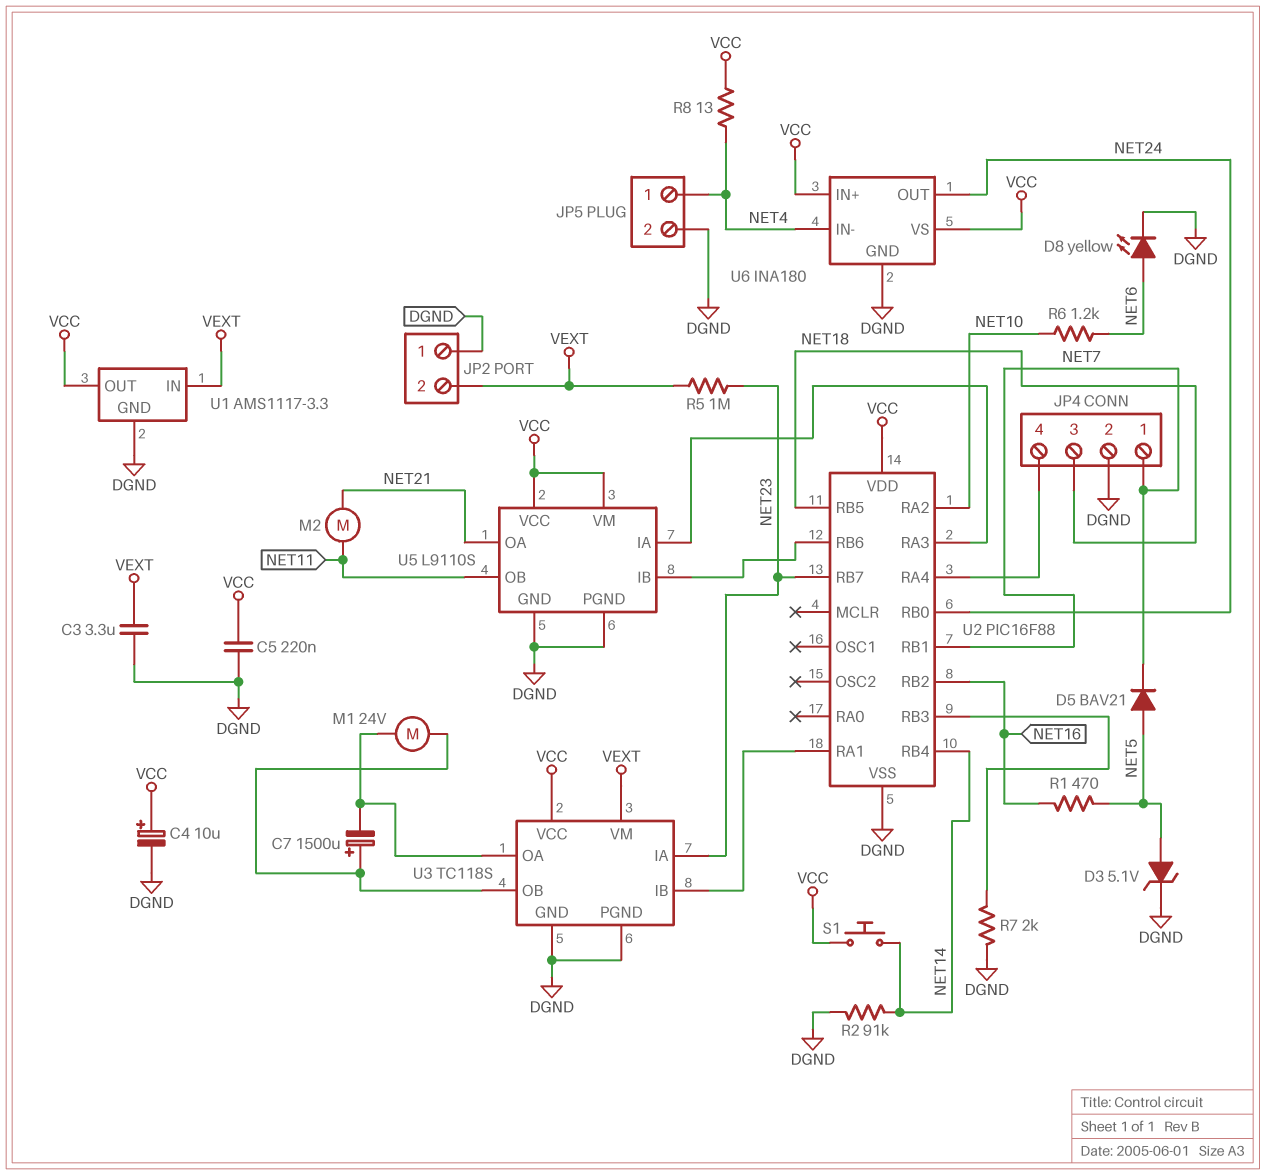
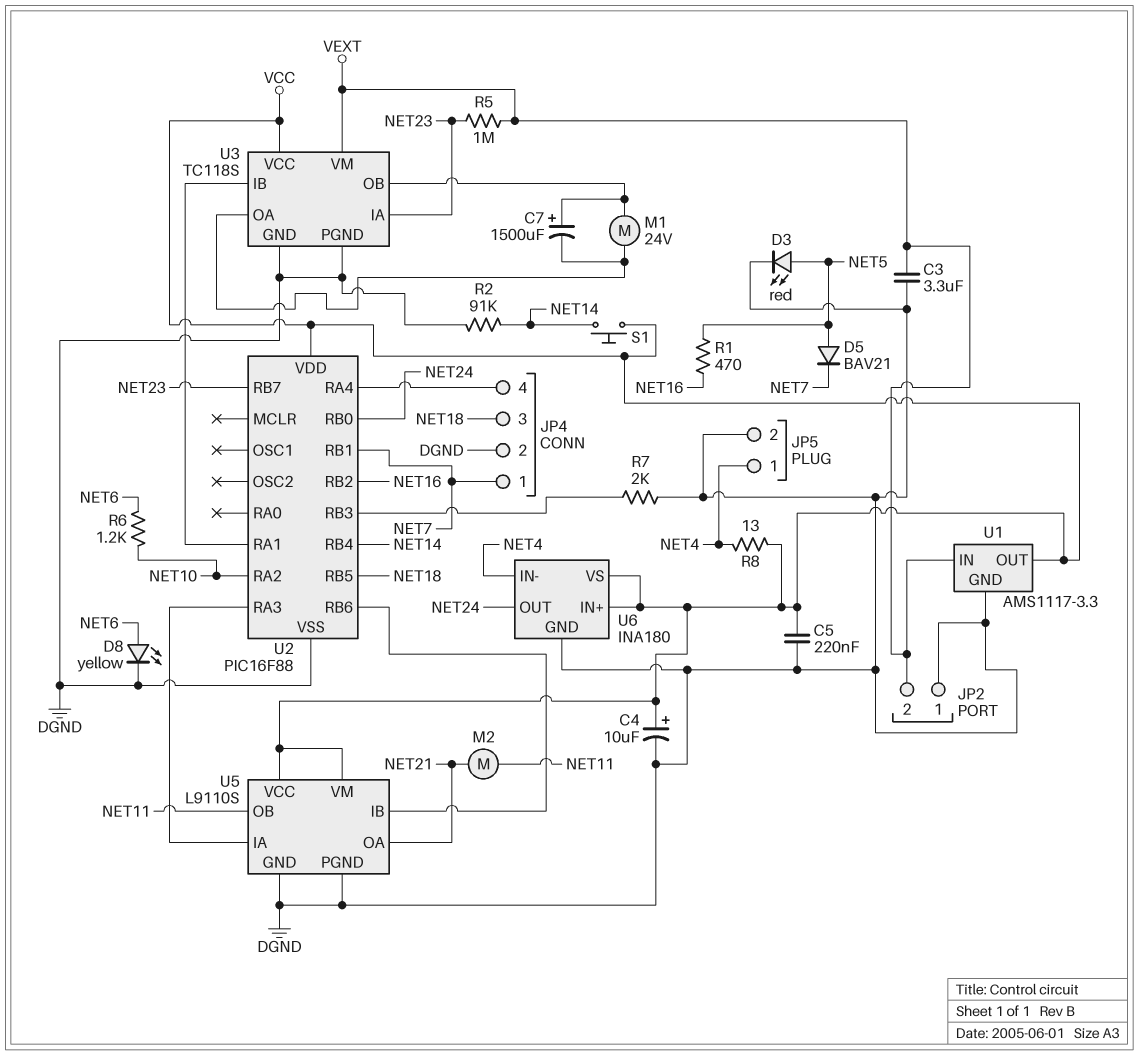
D3: zener 5.1V (A NET5, K DGND) -> LED red (A NET5, K DGND)

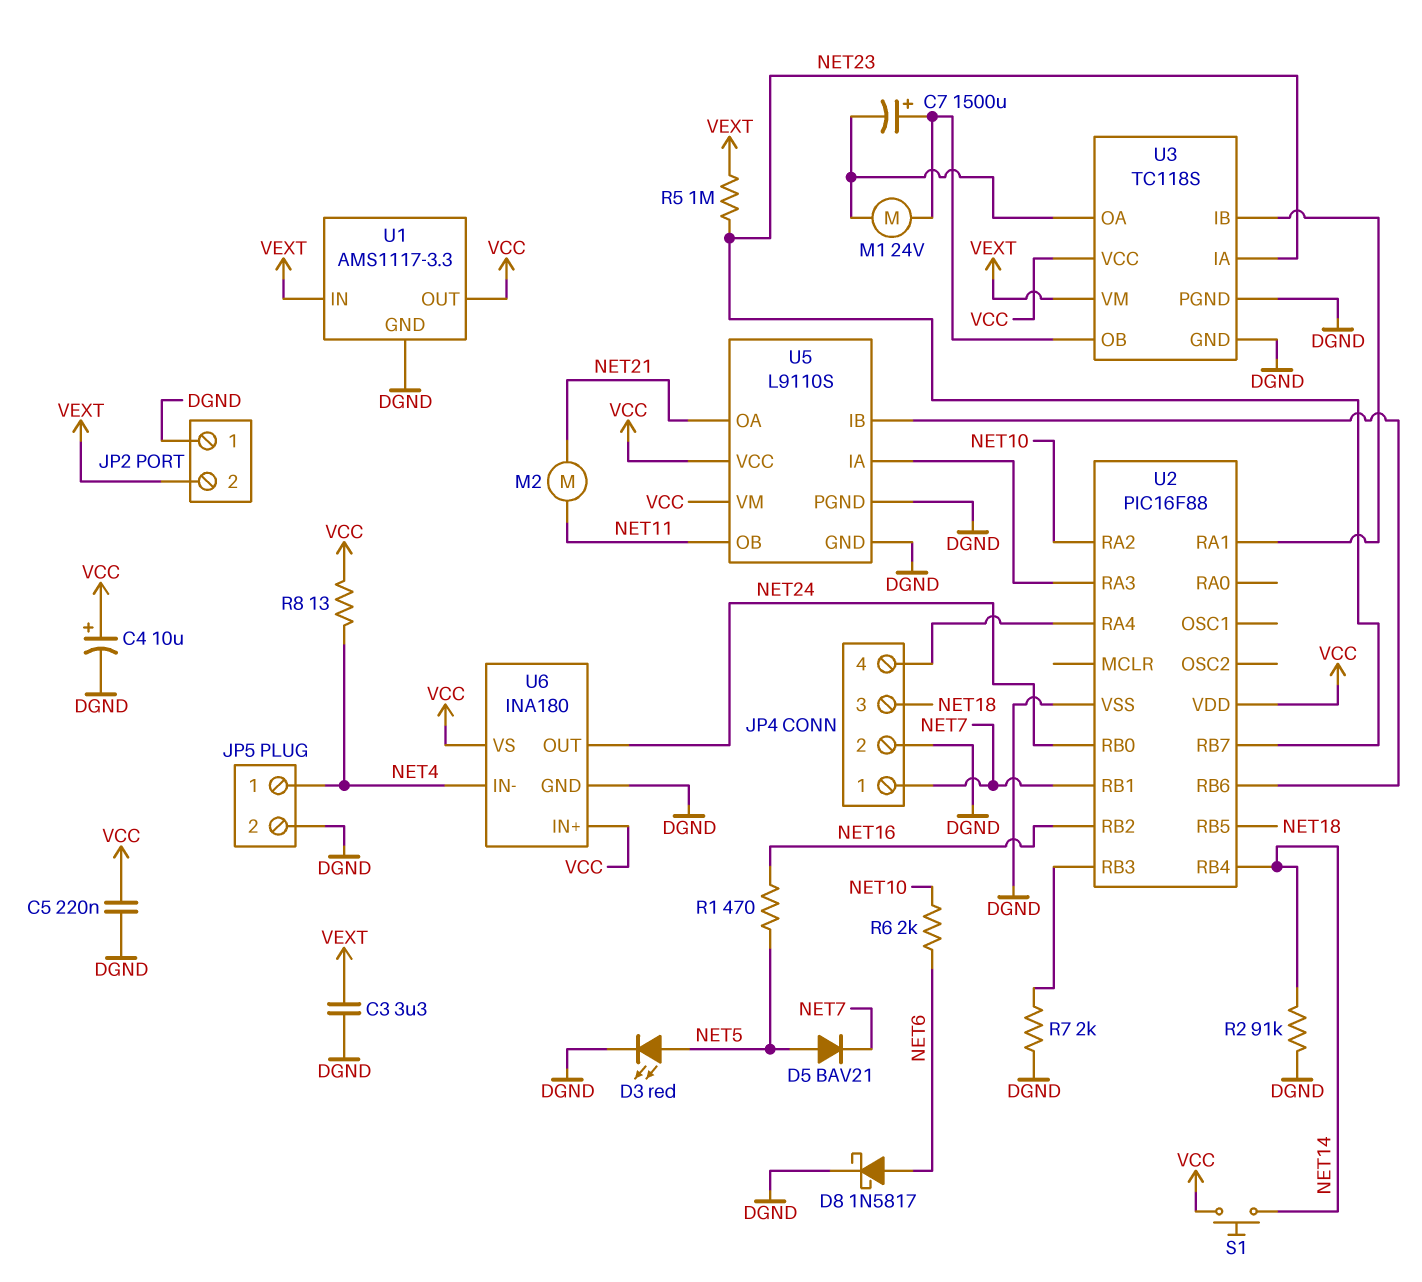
D8: LED yellow (A NET6, K DGND) -> schottky 1N5817 (A NET6, K DGND)
R6: 1.2k (NET6, NET10) -> 2k (NET6, NET10)

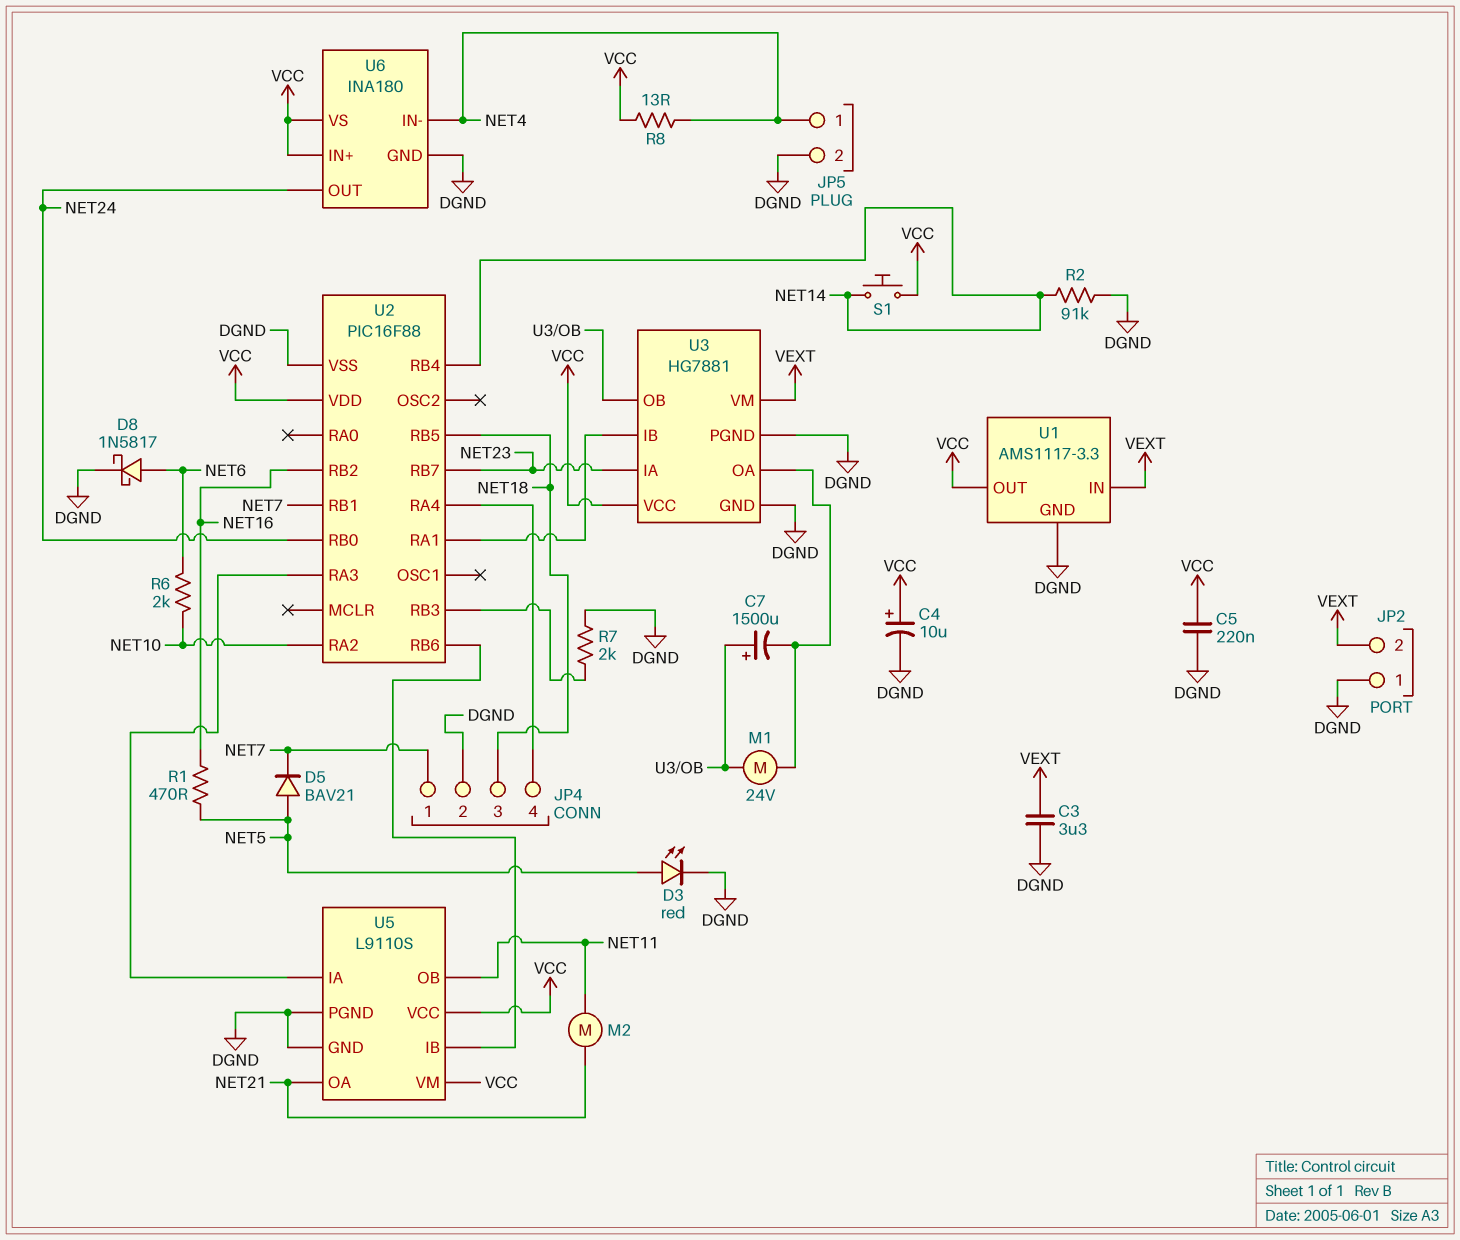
R5: 1M (NET23, VEXT) -> none
U3: TC118S -> HG7881

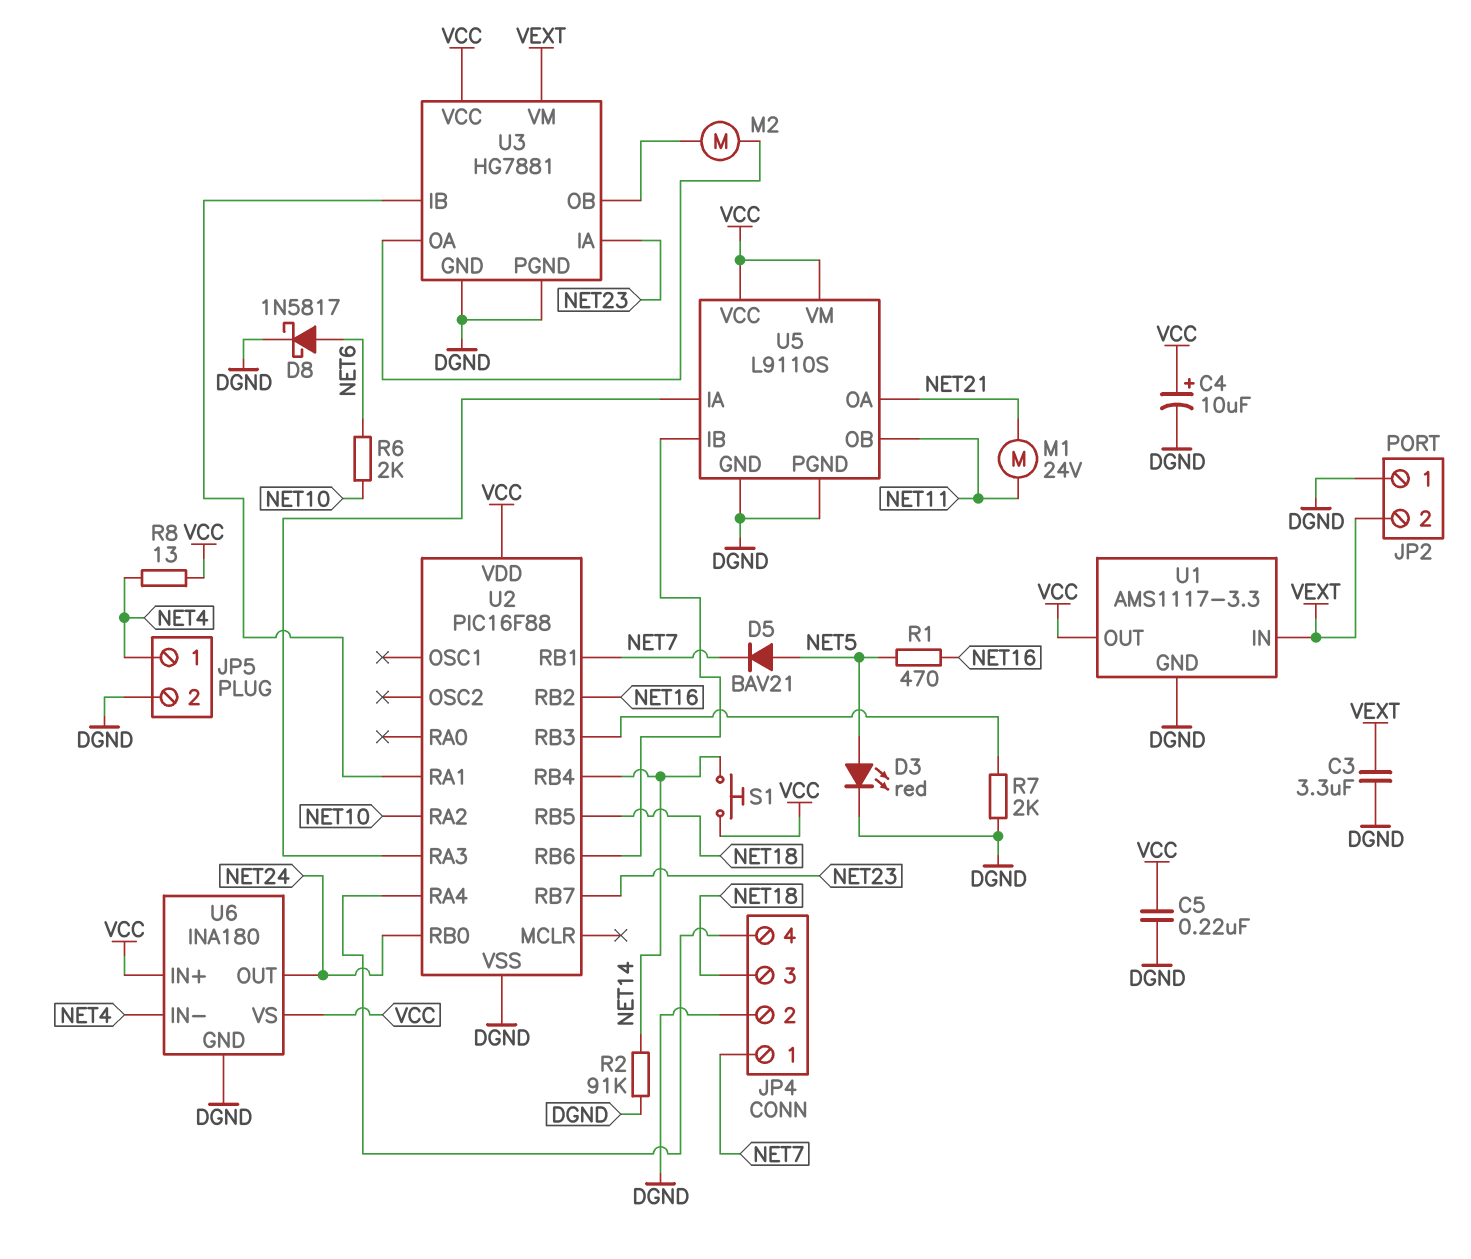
C7: 1500uF (plus U3/OB, minus U3/OA) -> none
M1: motor 24V (U3/OA, U3/OB) -> motor 24V (NET11, NET21)
M2: motor (NET11, NET21) -> motor (U3/OA, U3/OB)

